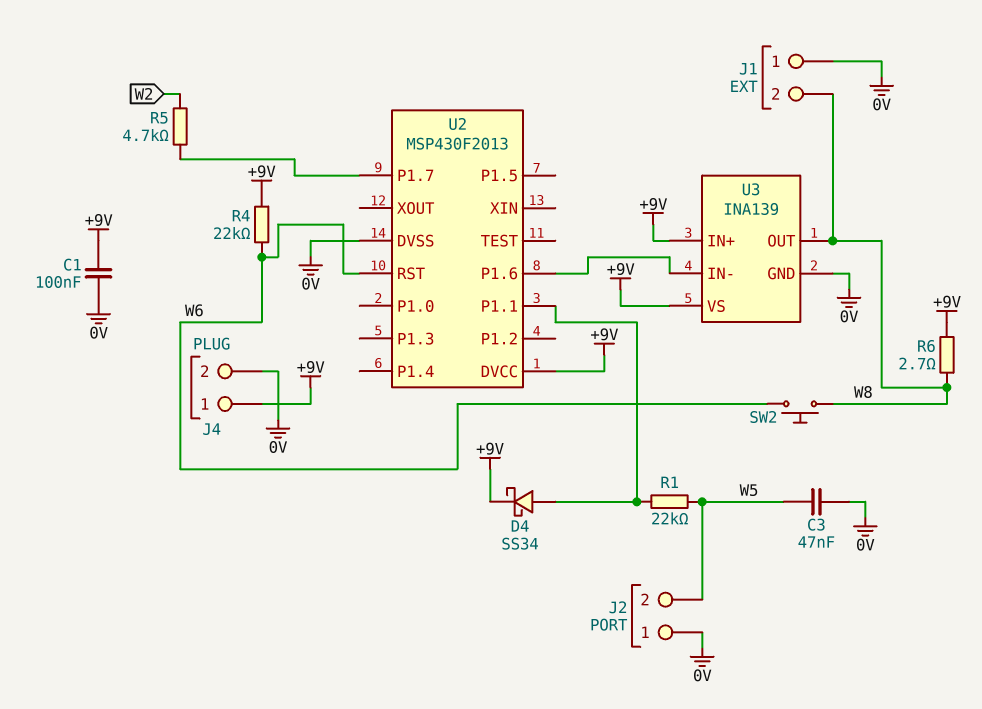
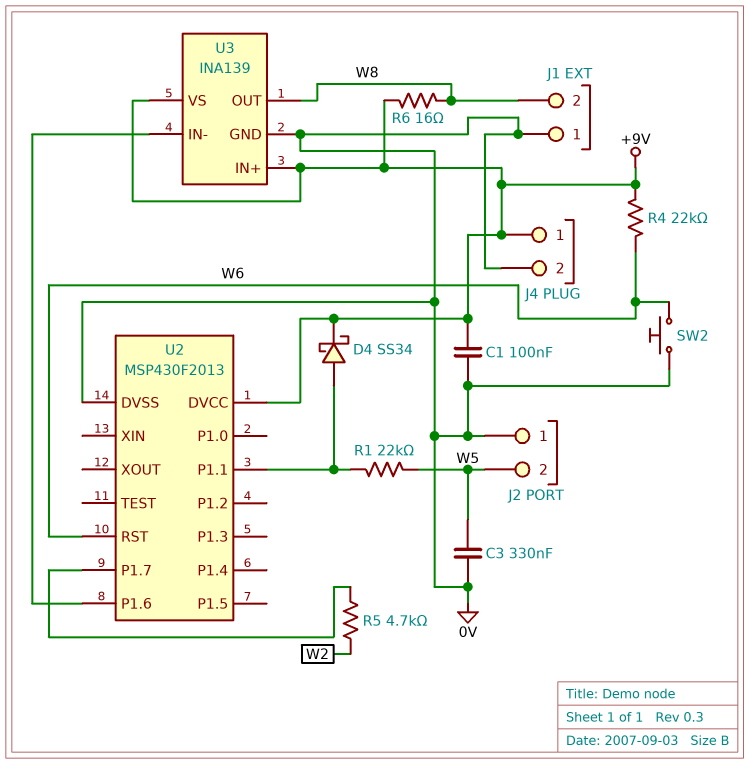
C3: 47nF (0V, W5) -> 330nF (0V, W5)
R6: 2.7 (+9V, W8) -> 16 (+9V, W8)
SW2: button (W6, W8) -> button (0V, W6)

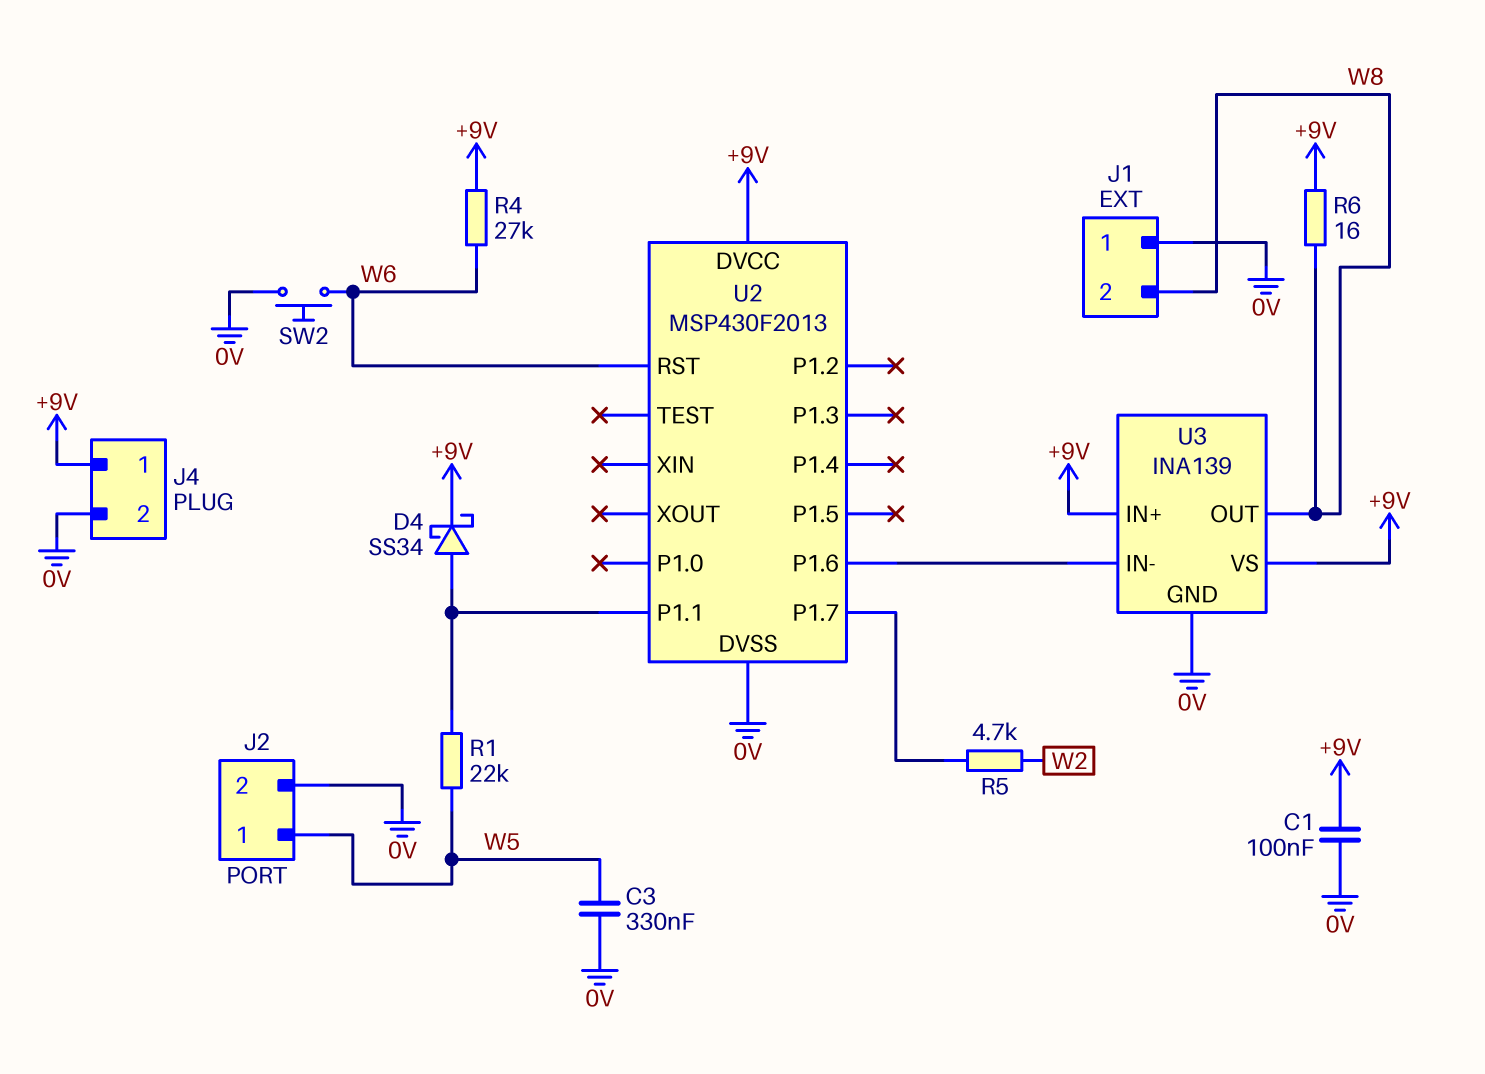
J2 pin 1: 0V -> W5
J2 pin 2: W5 -> 0V
R4: 22k (+9V, W6) -> 27k (+9V, W6)

